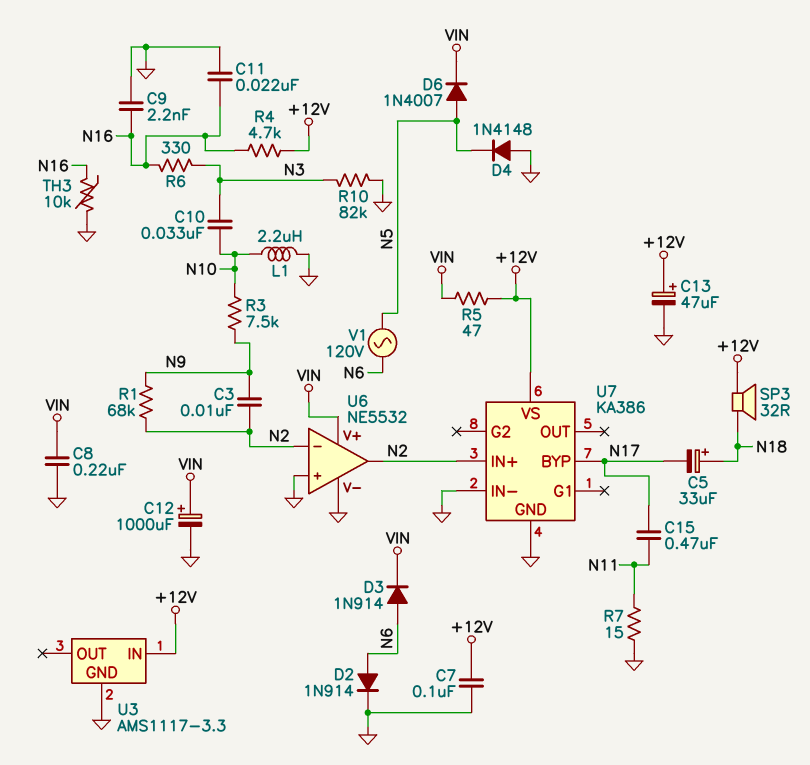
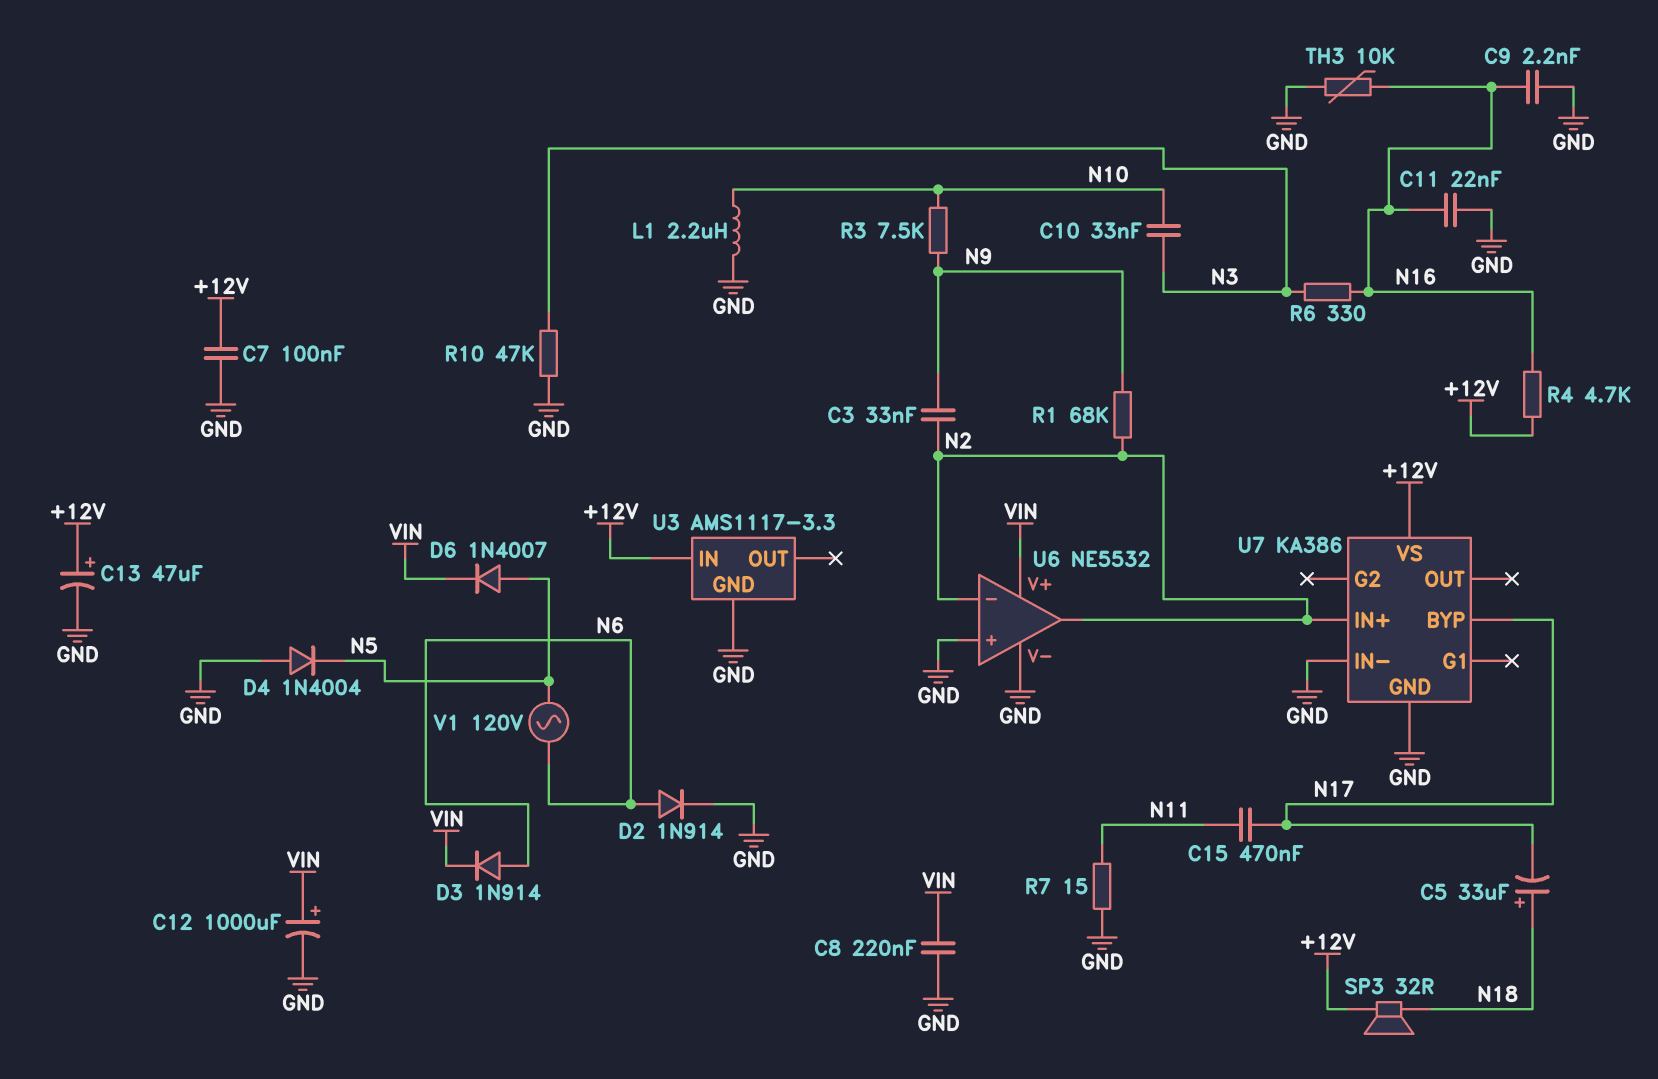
C3: 10nF (N2, N9) -> 33nF (N2, N9)
D4: diode 1N4148 (A GND, K N5) -> diode 1N4004 (A GND, K N5)
R5: 47 (+12V, VIN) -> none
R10: 82k (GND, N3) -> 47k (GND, N3)

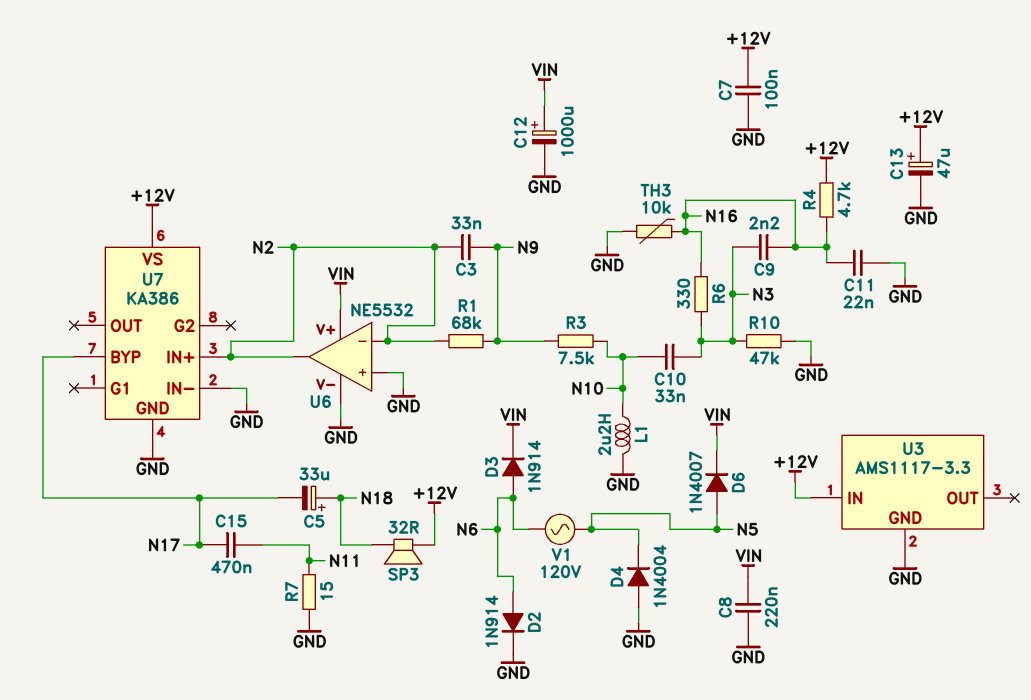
C9: 2.2nF (GND, N16) -> 2.2nF (N3, N16)

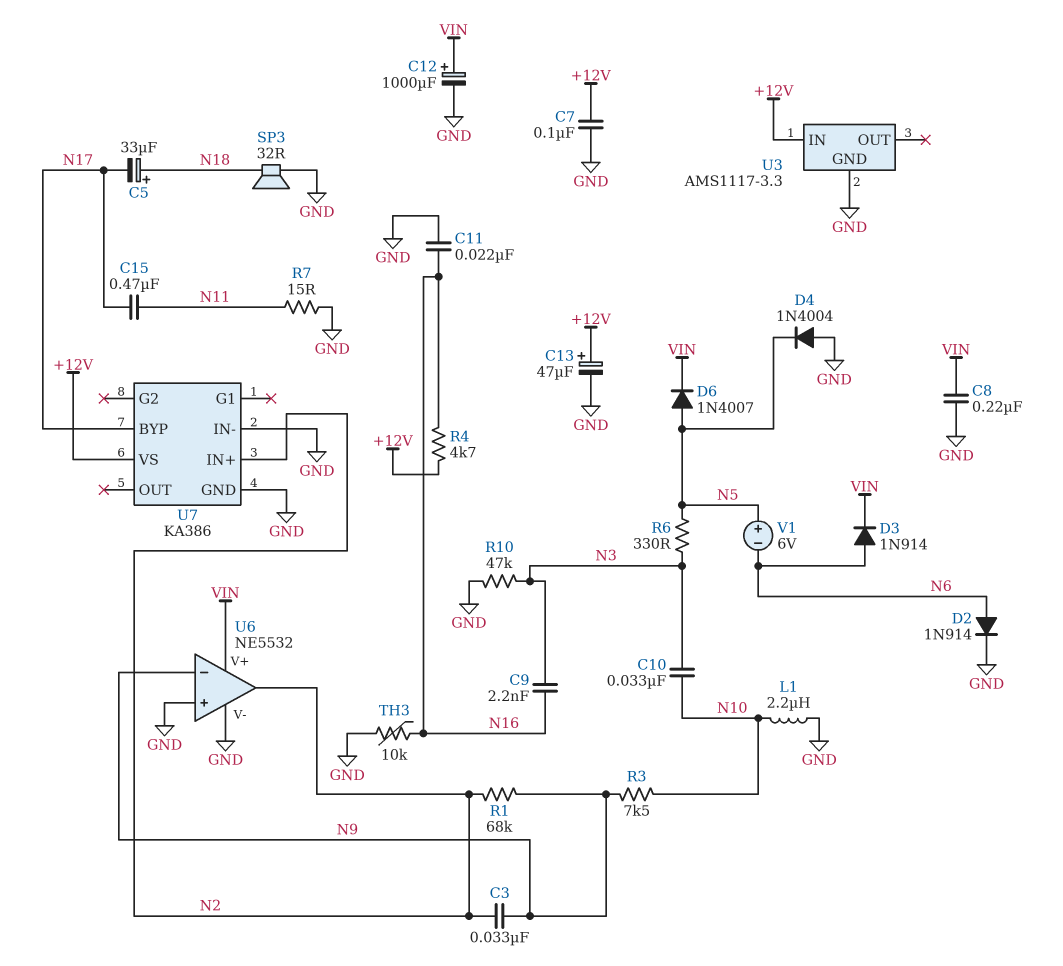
R6: 330 (N3, N16) -> 330 (N3, N5)
SP3: speaker 32R (+12V, N18) -> speaker 32R (GND, N18)
U6 pin in-: N2 -> N9
V1: AC 120V (N5, N6) -> 6V (plus N5, minus N6)

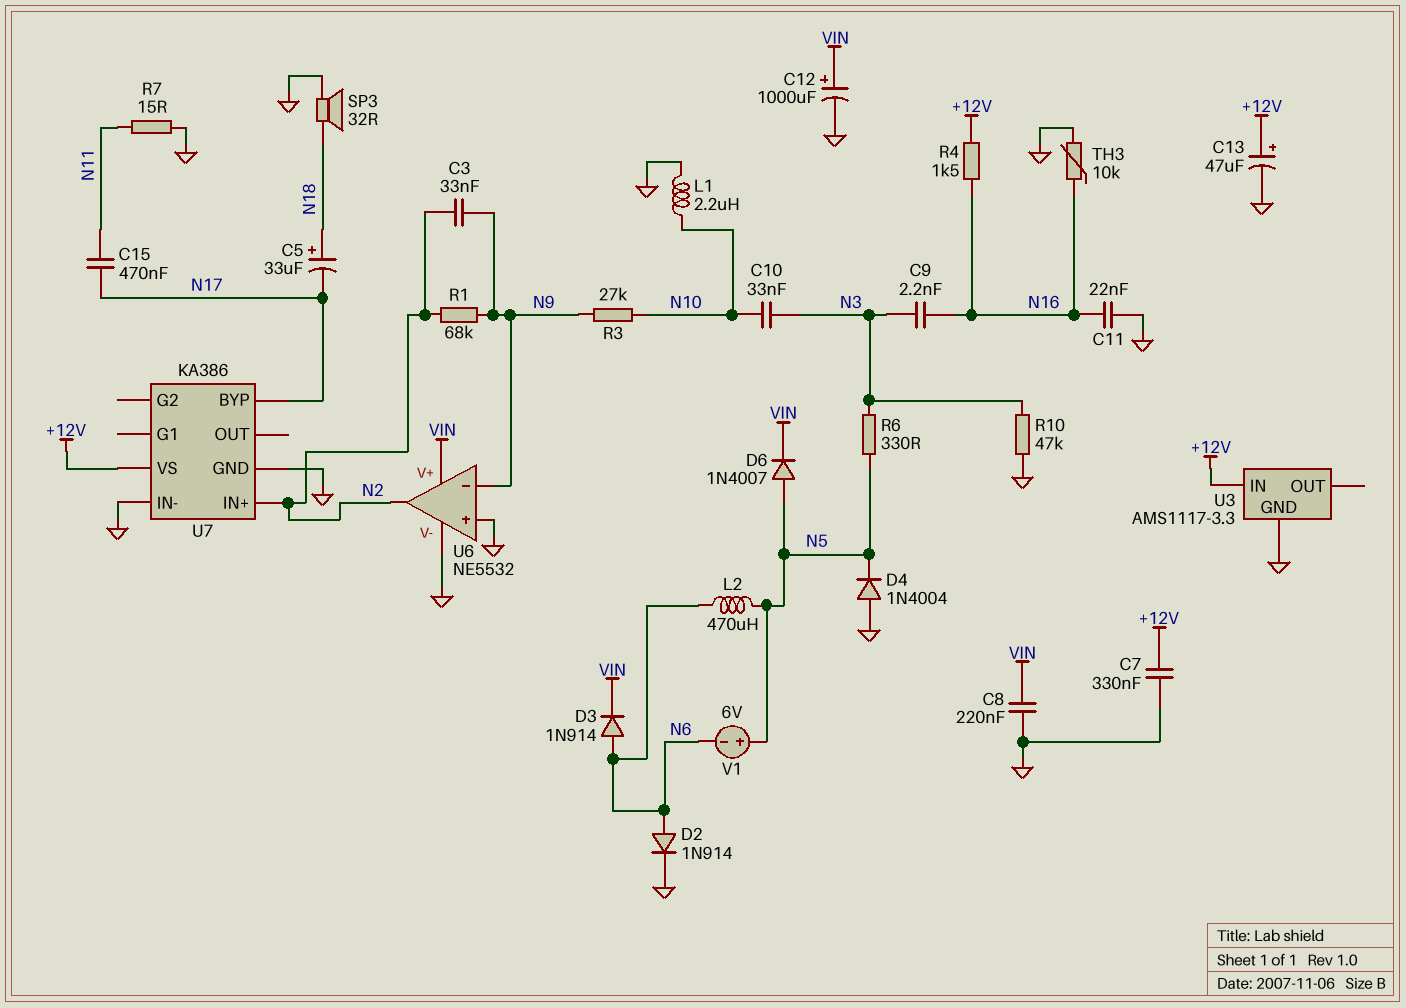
C7: 100nF (+12V, GND) -> 330nF (+12V, GND)
L2: none -> 470uH (N5, N6)
R3: 7.5k (N9, N10) -> 27k (N9, N10)
R4: 4.7k (+12V, N16) -> 1.5k (+12V, N16)

